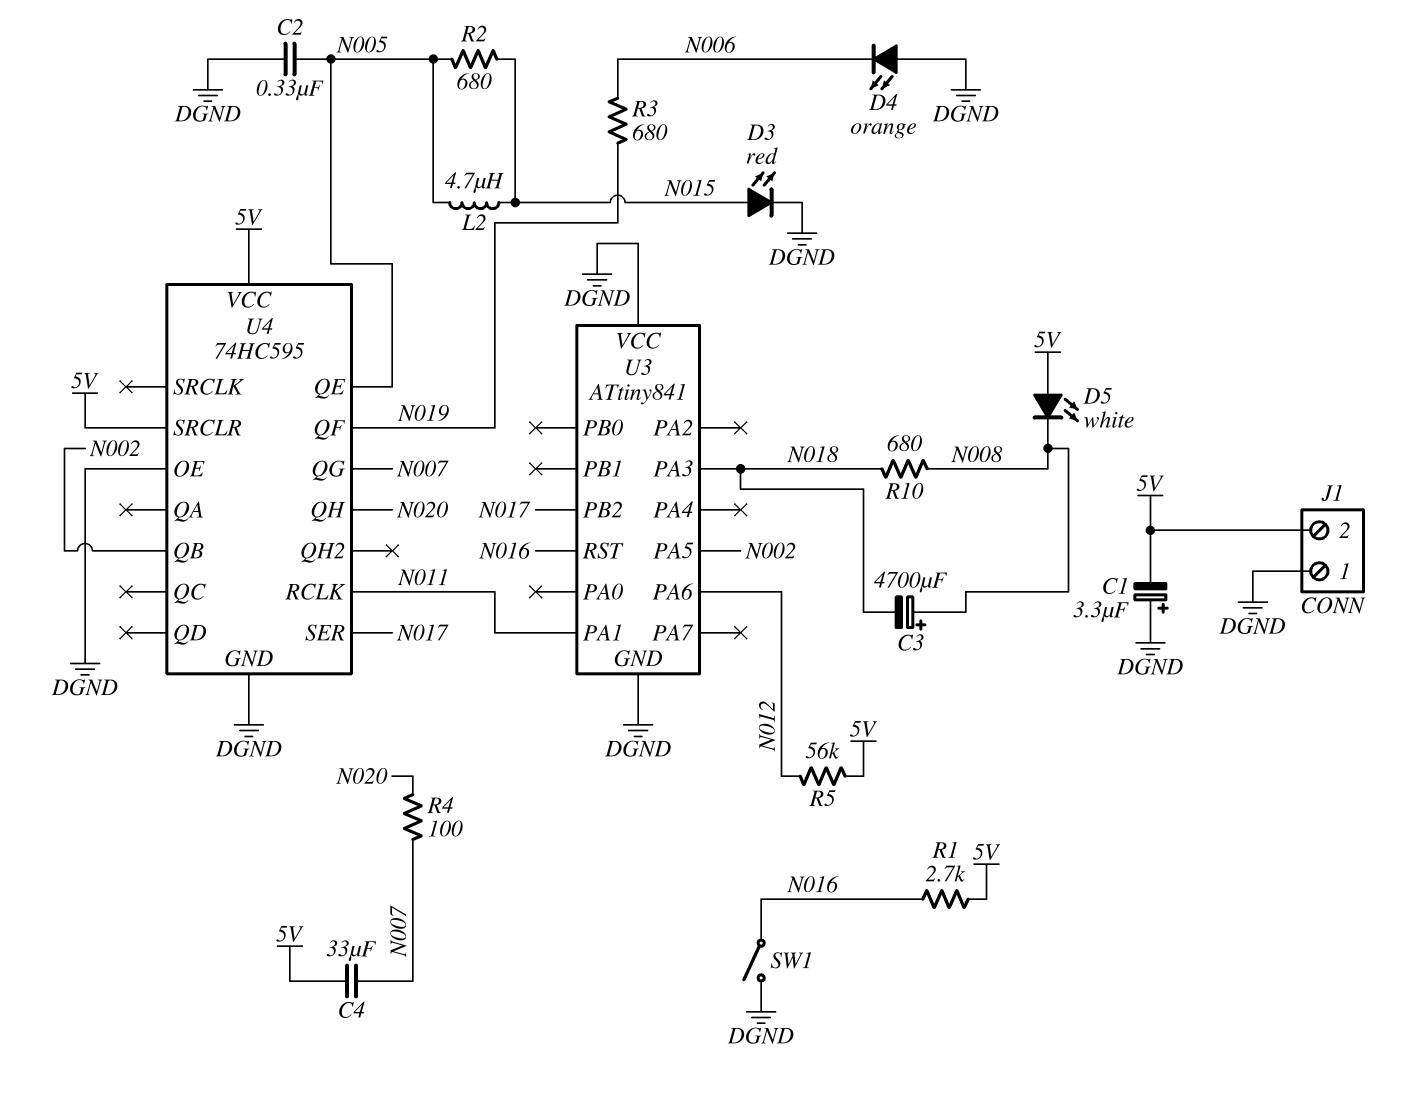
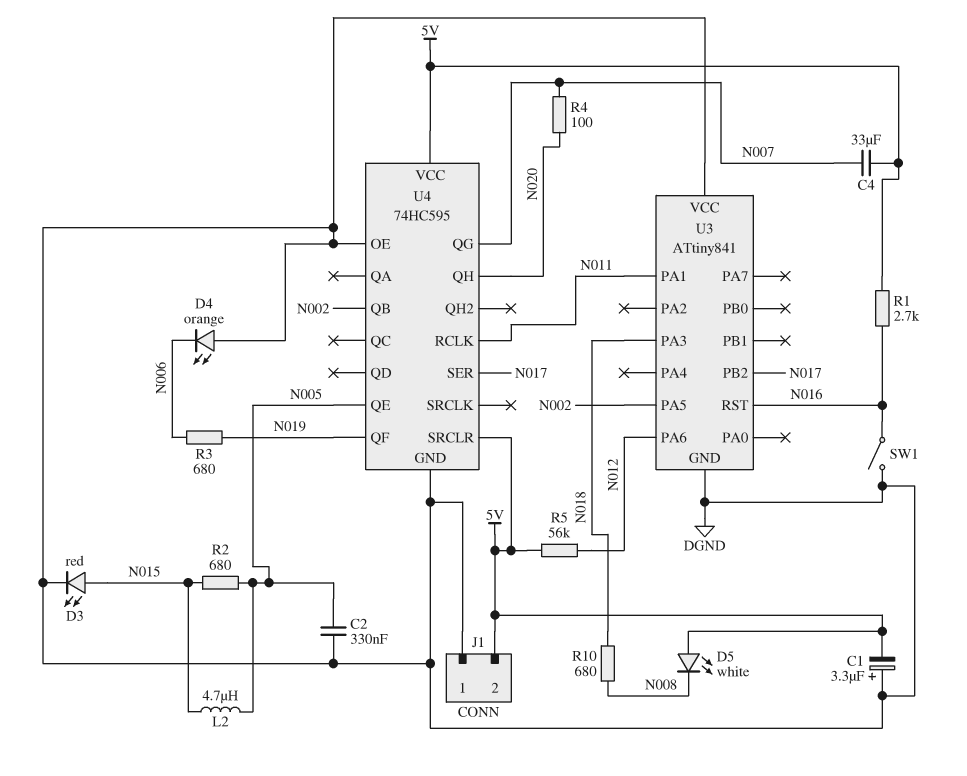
C3: 4700uF (plus N008, minus N018) -> none

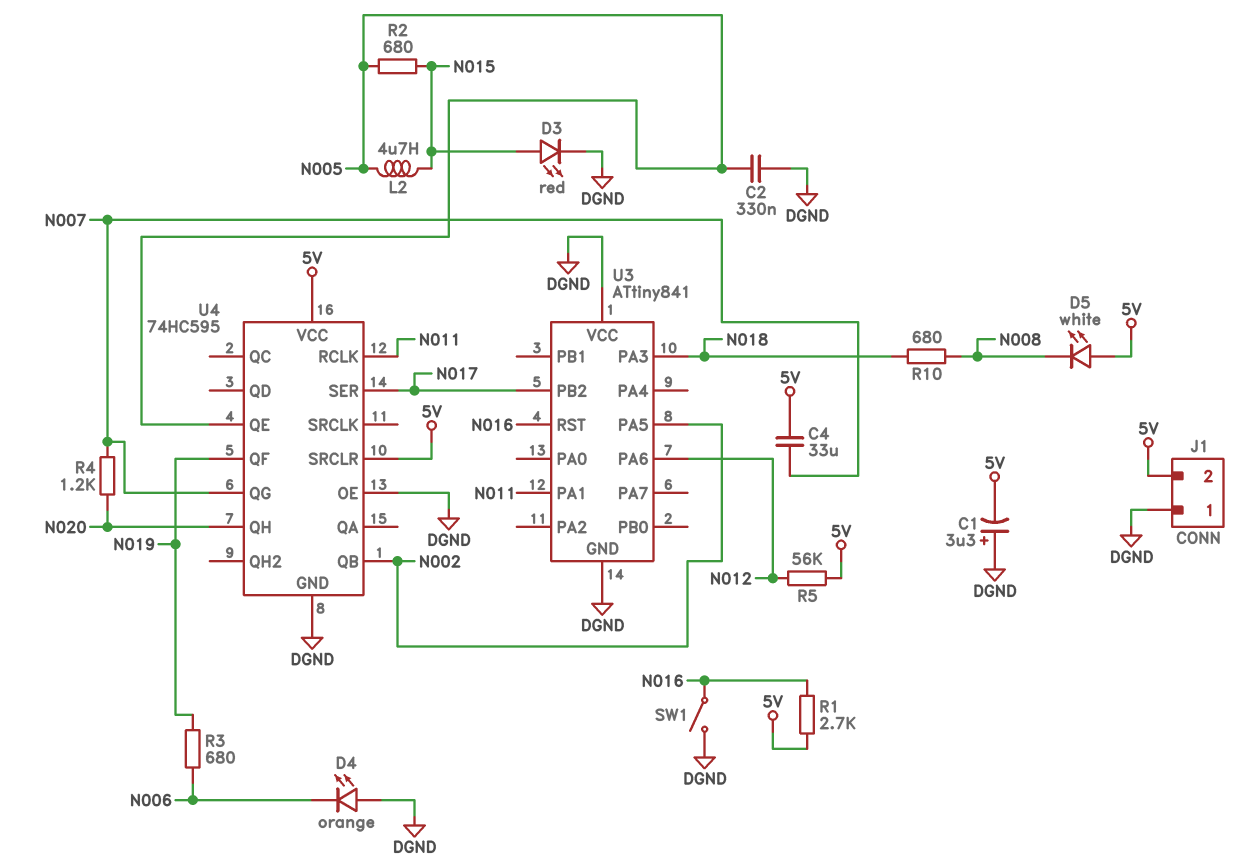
R4: 100 (N007, N020) -> 1.2k (N007, N020)

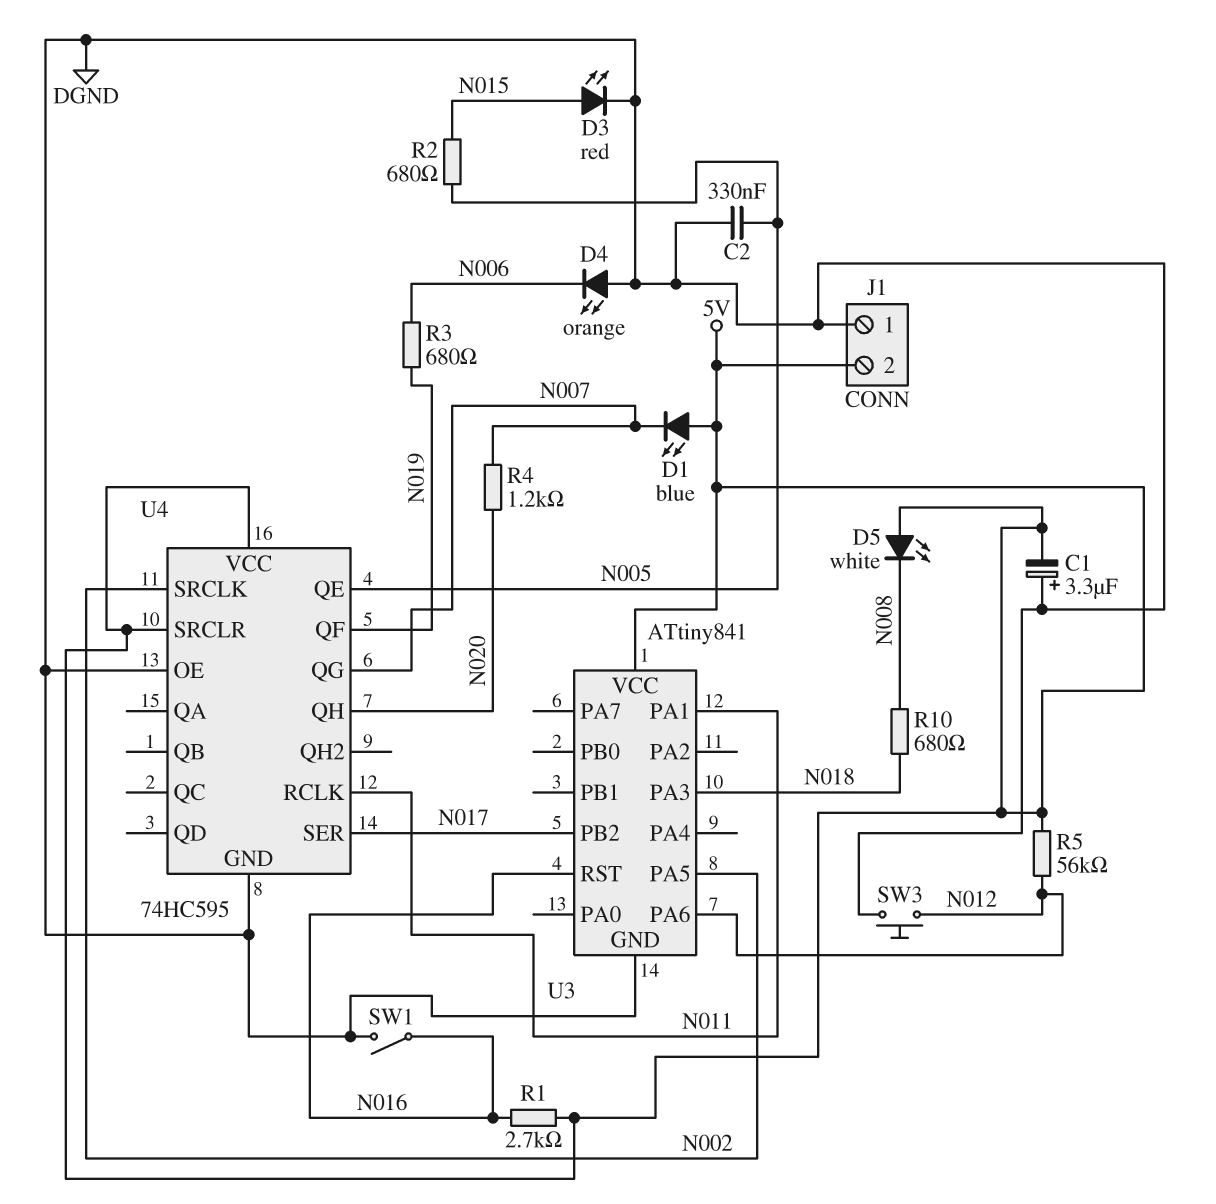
C4: 33uF (5V, N007) -> none
D1: none -> LED blue (A 5V, K N007)
L2: 4.7uH (N005, N015) -> none
SW3: none -> button (DGND, N012)
U3 pin VCC: DGND -> 5V
U4 pin QB: N002 -> none
U4 pin SRCLK: none -> N002

